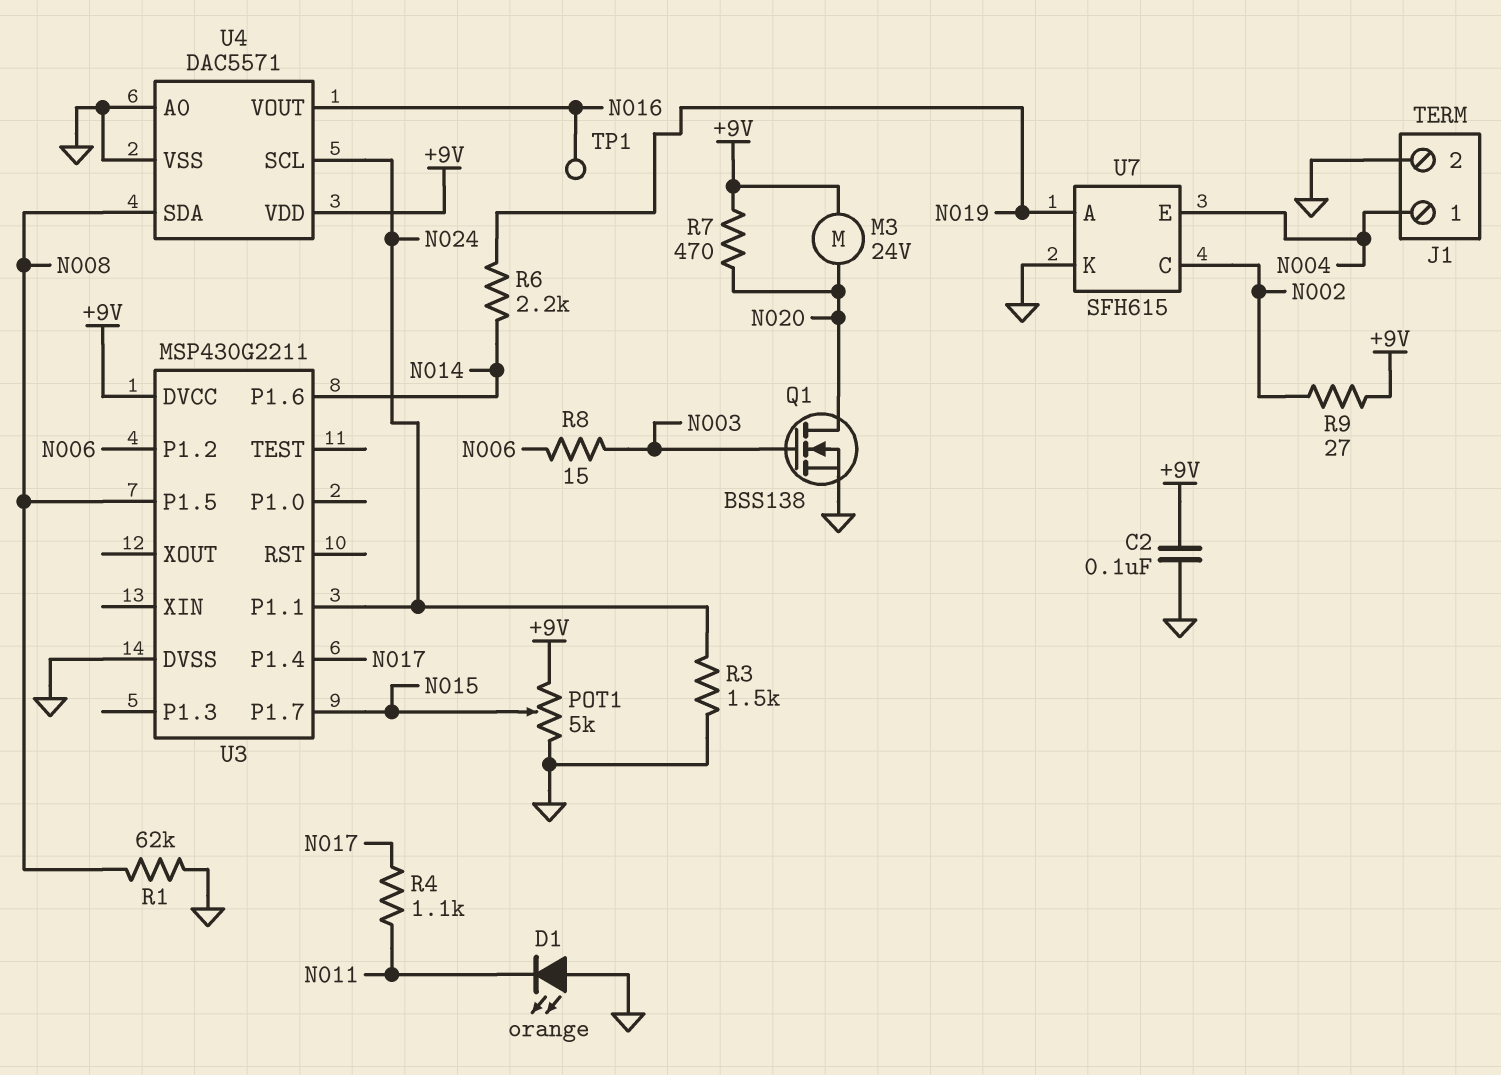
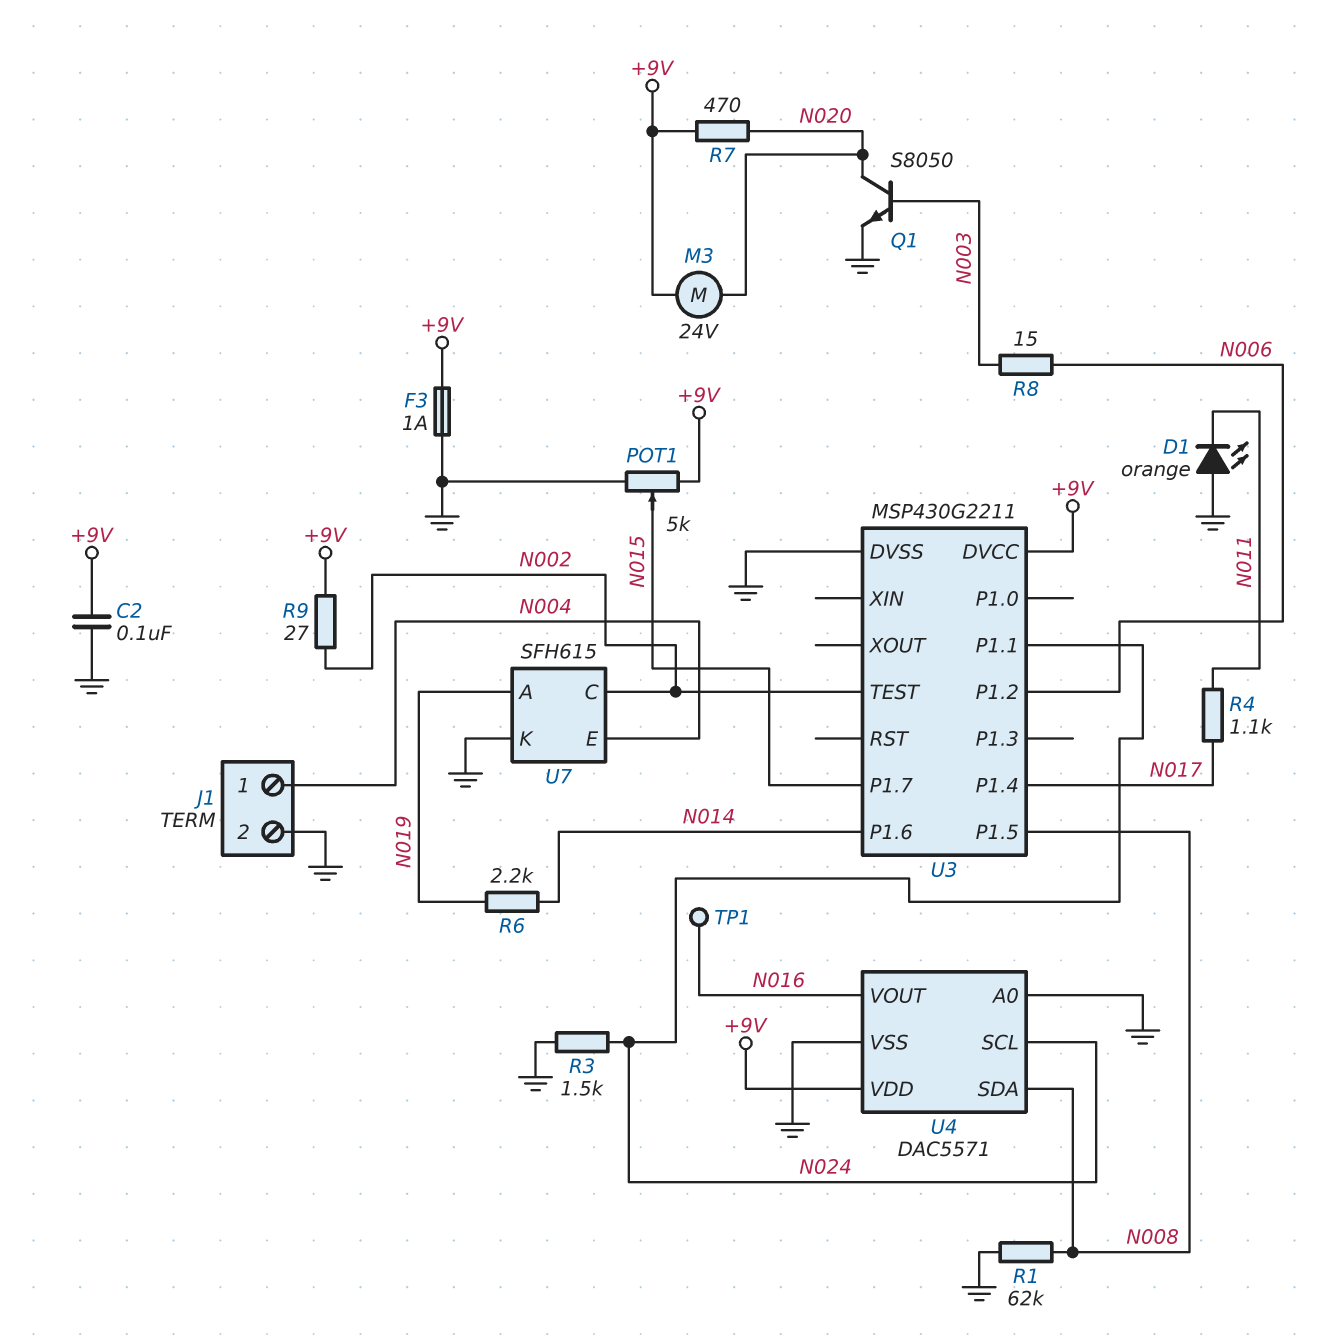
F3: none -> 1A (+9V, GND)
Q1: NMOS BSS138 (G N003, D N020, S GND) -> NPN S8050 (B N003, C N020, E GND)
U3 pin TEST: none -> N002

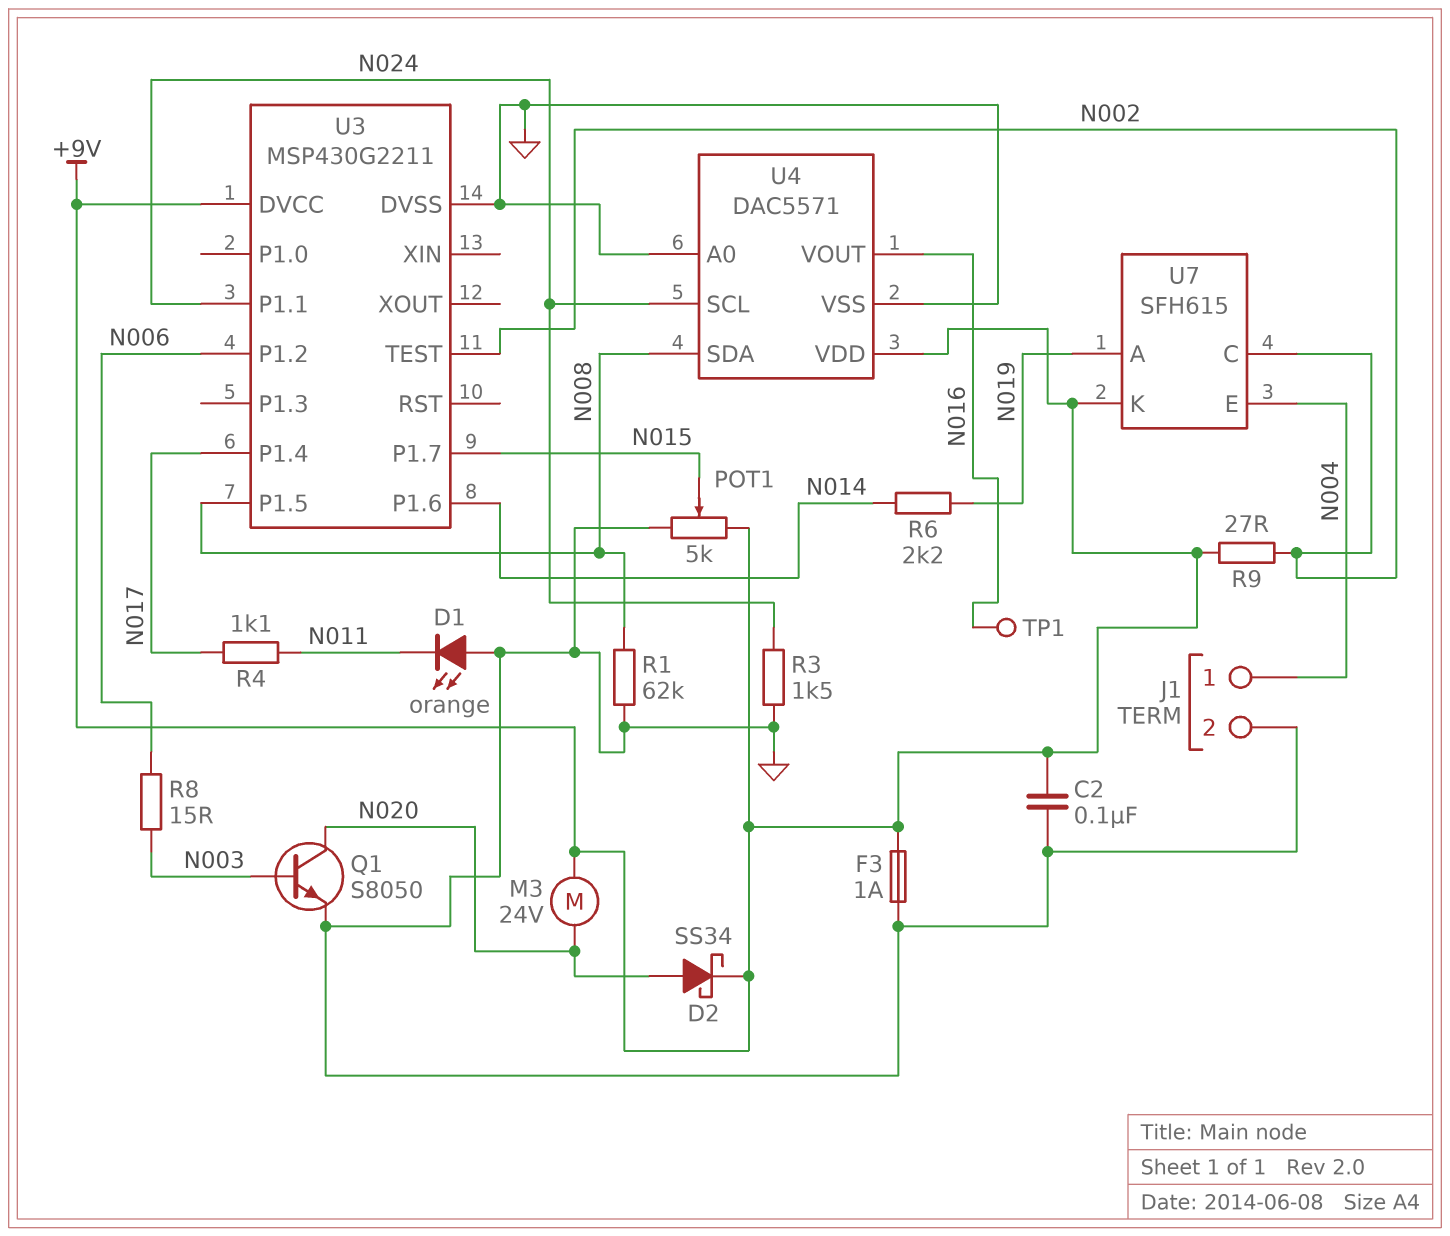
D2: none -> schottky SS34 (A N020, K +9V)
R7: 470 (+9V, N020) -> none
U7 pin K: GND -> +9V

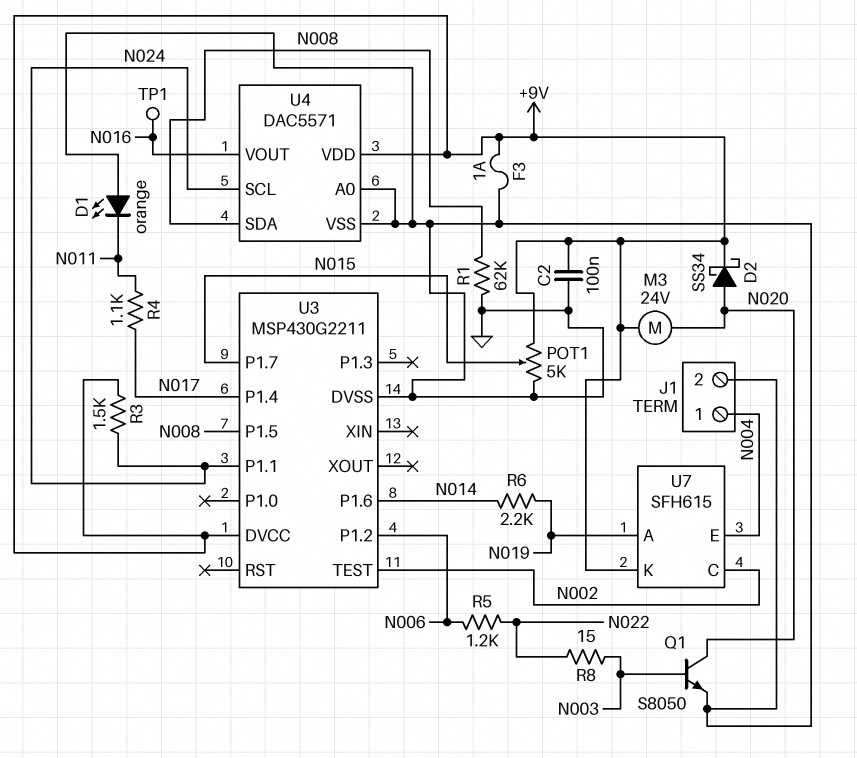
R3: 1.5k (GND, N024) -> 1.5k (+9V, N024)
R5: none -> 1.2k (N006, N022)
R8: 15 (N003, N006) -> 15 (N003, N022)
R9: 27 (+9V, N002) -> none

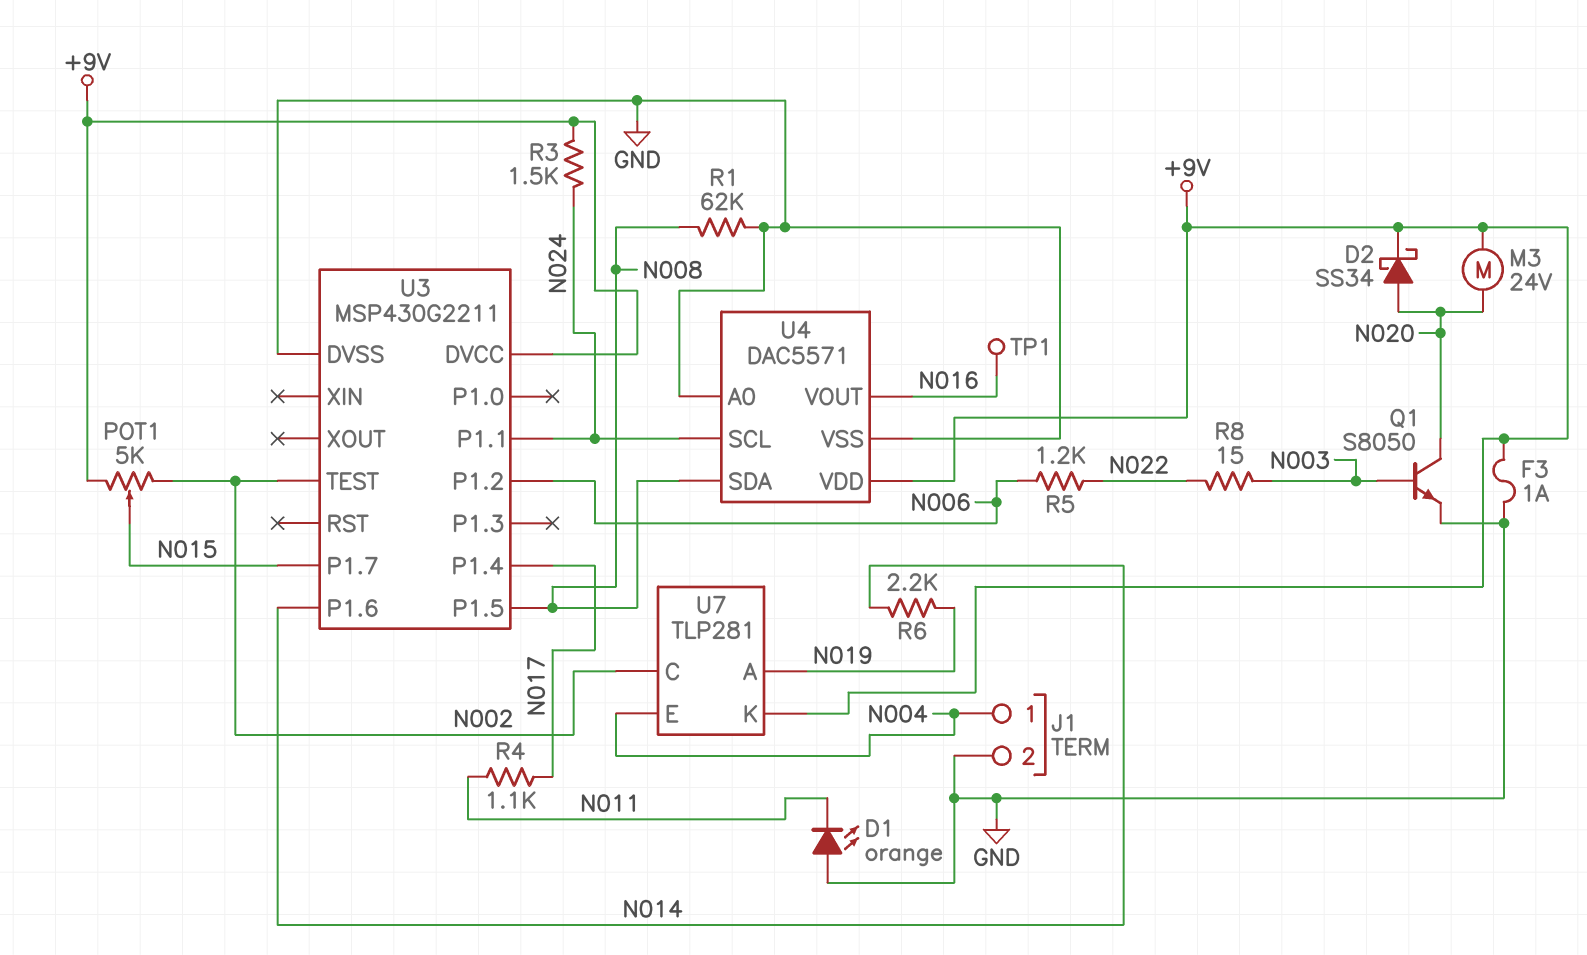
C2: 100nF (+9V, GND) -> none
POT1: 5k (+9V, GND, wiper N015) -> 5k (+9V, N002, wiper N015)
U7: SFH615 -> TLP281

